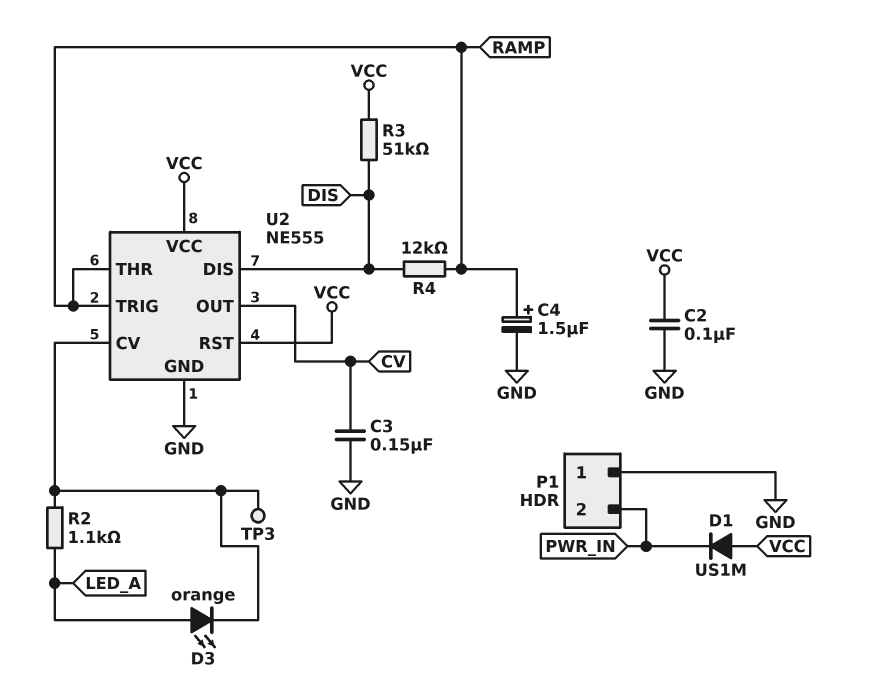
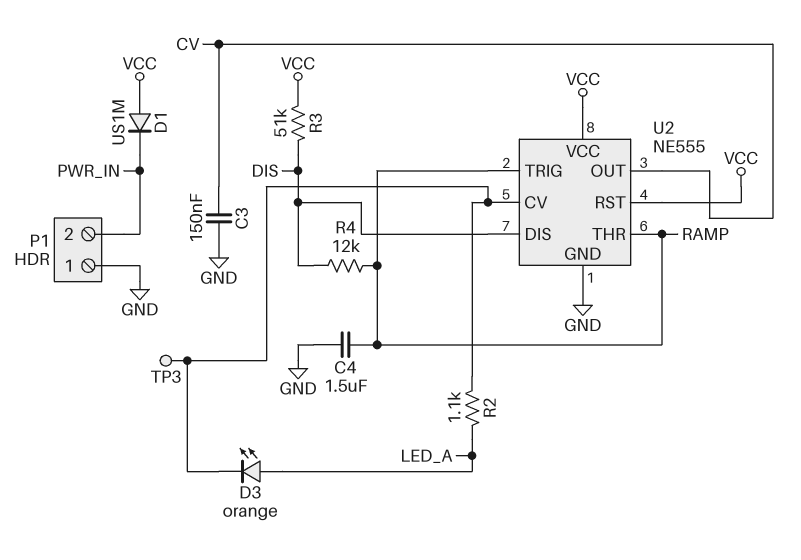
C2: 100nF (GND, VCC) -> none
C4: 1.5uF (plus RAMP, minus GND) -> 1.5uF (GND, RAMP)

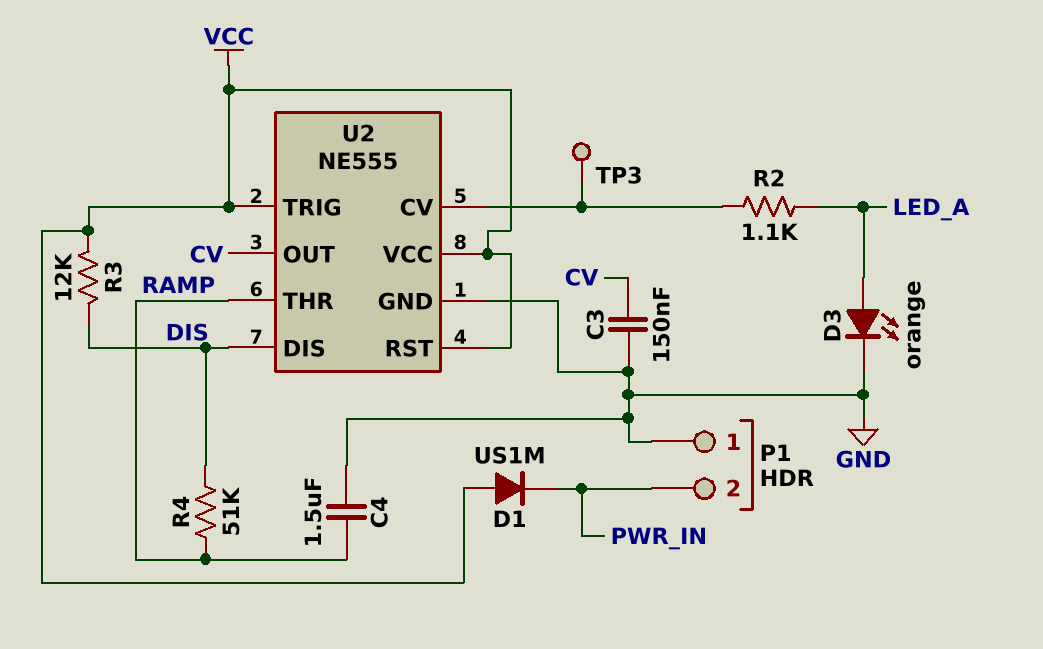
D3: LED orange (A LED_A, K U2/CV) -> LED orange (A LED_A, K GND)
R3: 51k (DIS, VCC) -> 12k (DIS, VCC)
R4: 12k (DIS, RAMP) -> 51k (DIS, RAMP)
U2 pin TRIG: RAMP -> VCC

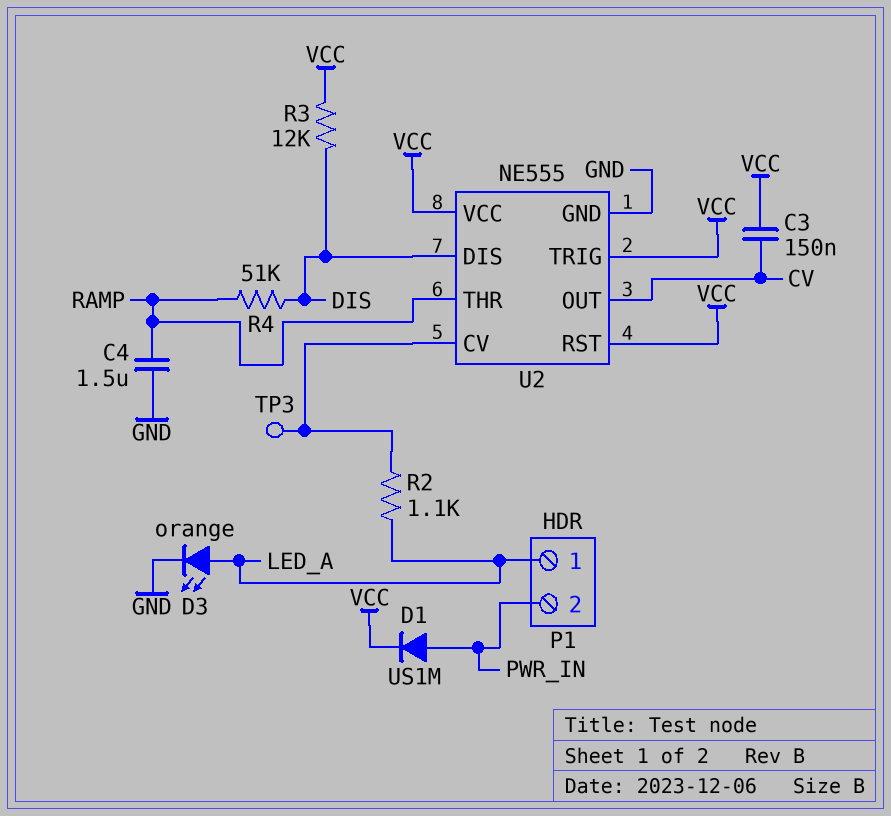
C3: 150nF (CV, GND) -> 150nF (CV, VCC)
D1: diode US1M (A VCC, K PWR_IN) -> diode US1M (A PWR_IN, K VCC)
P1 pin 1: GND -> LED_A

